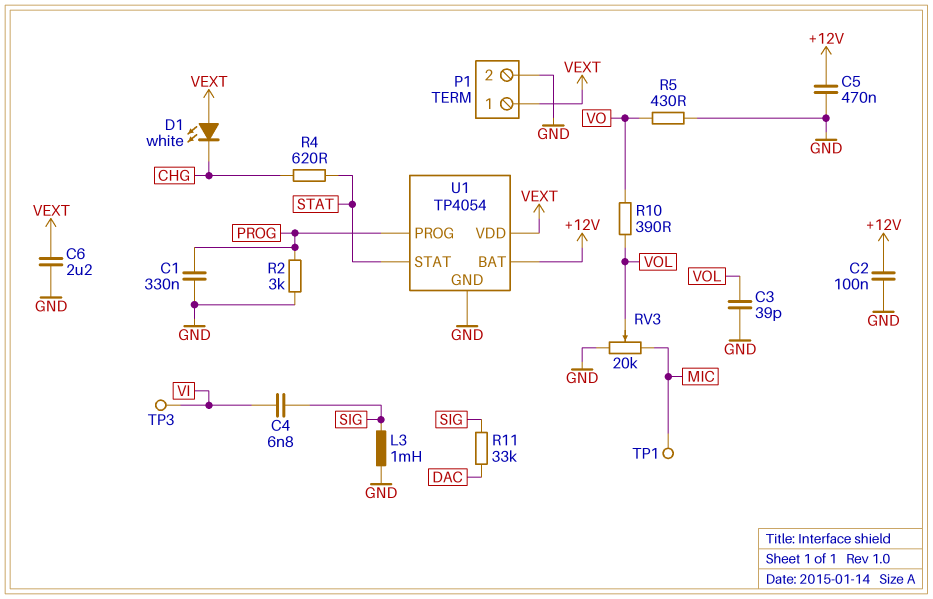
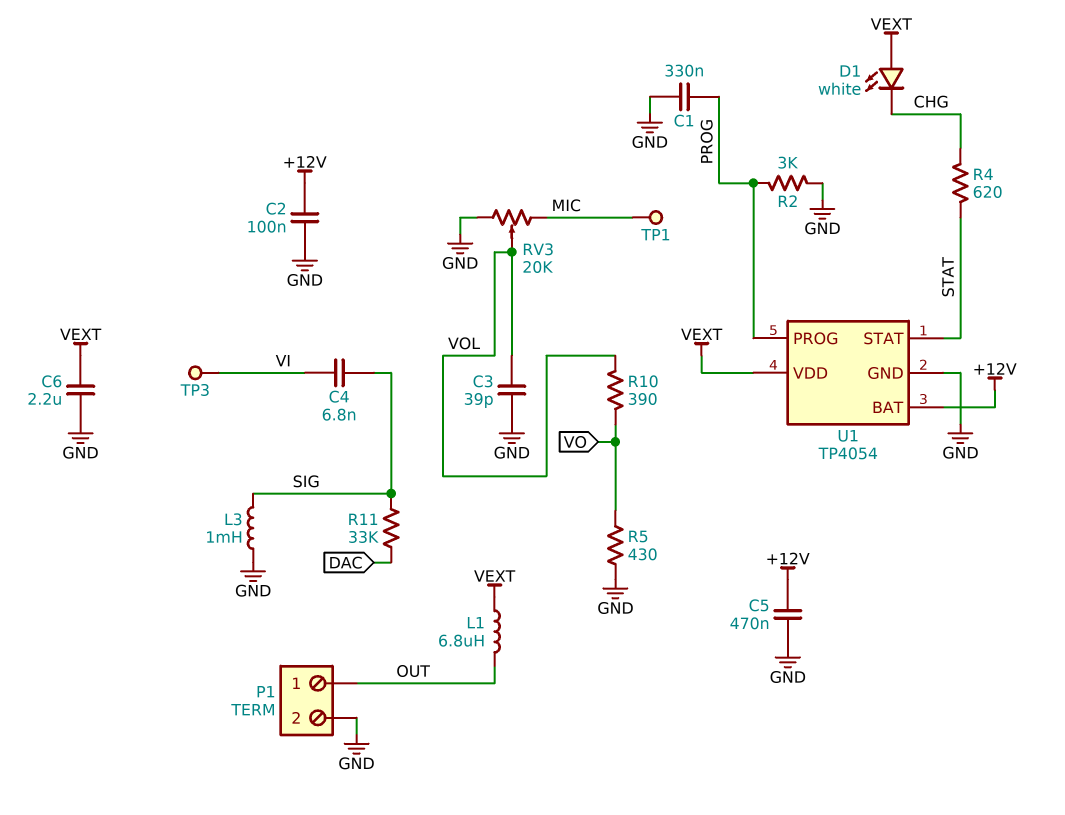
L1: none -> 6.8uH (OUT, VEXT)
P1 pin 1: VEXT -> OUT

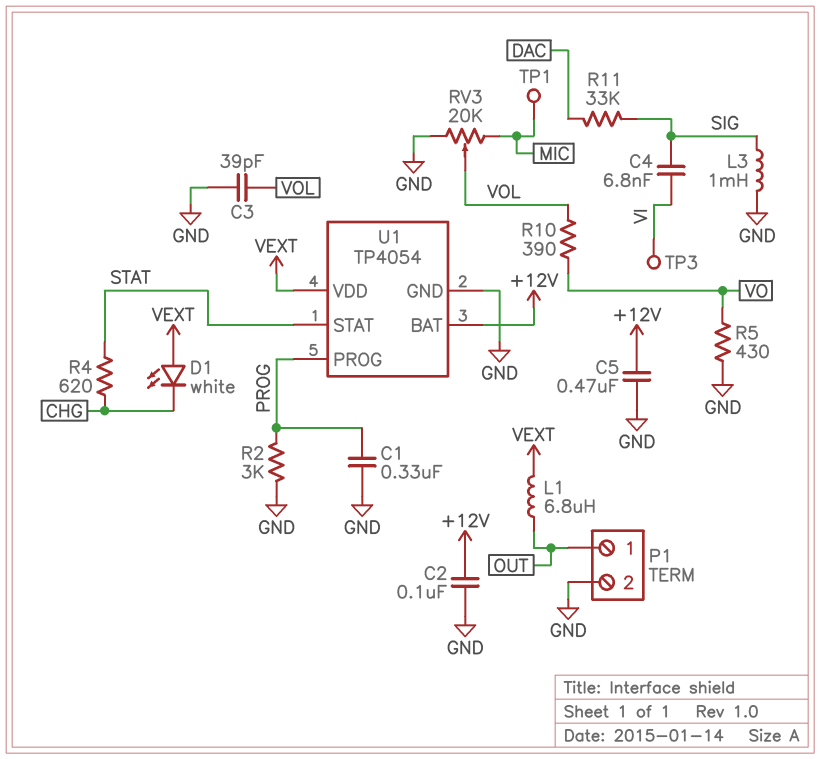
C6: 2.2uF (GND, VEXT) -> none

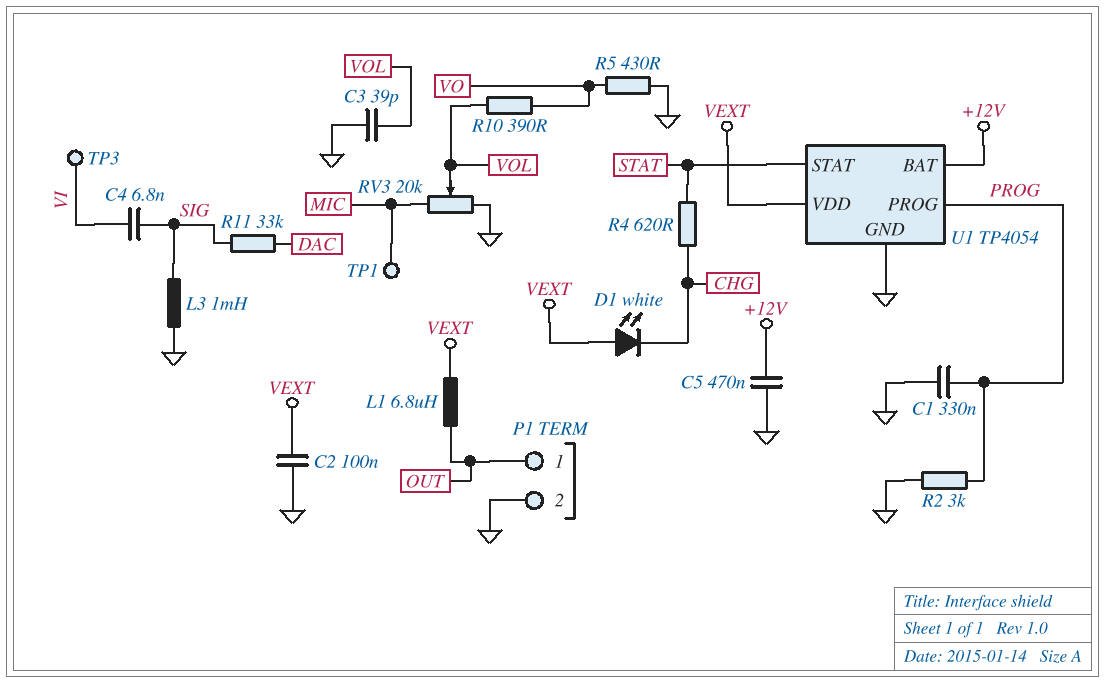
C2: 100nF (+12V, GND) -> 100nF (GND, VEXT)

